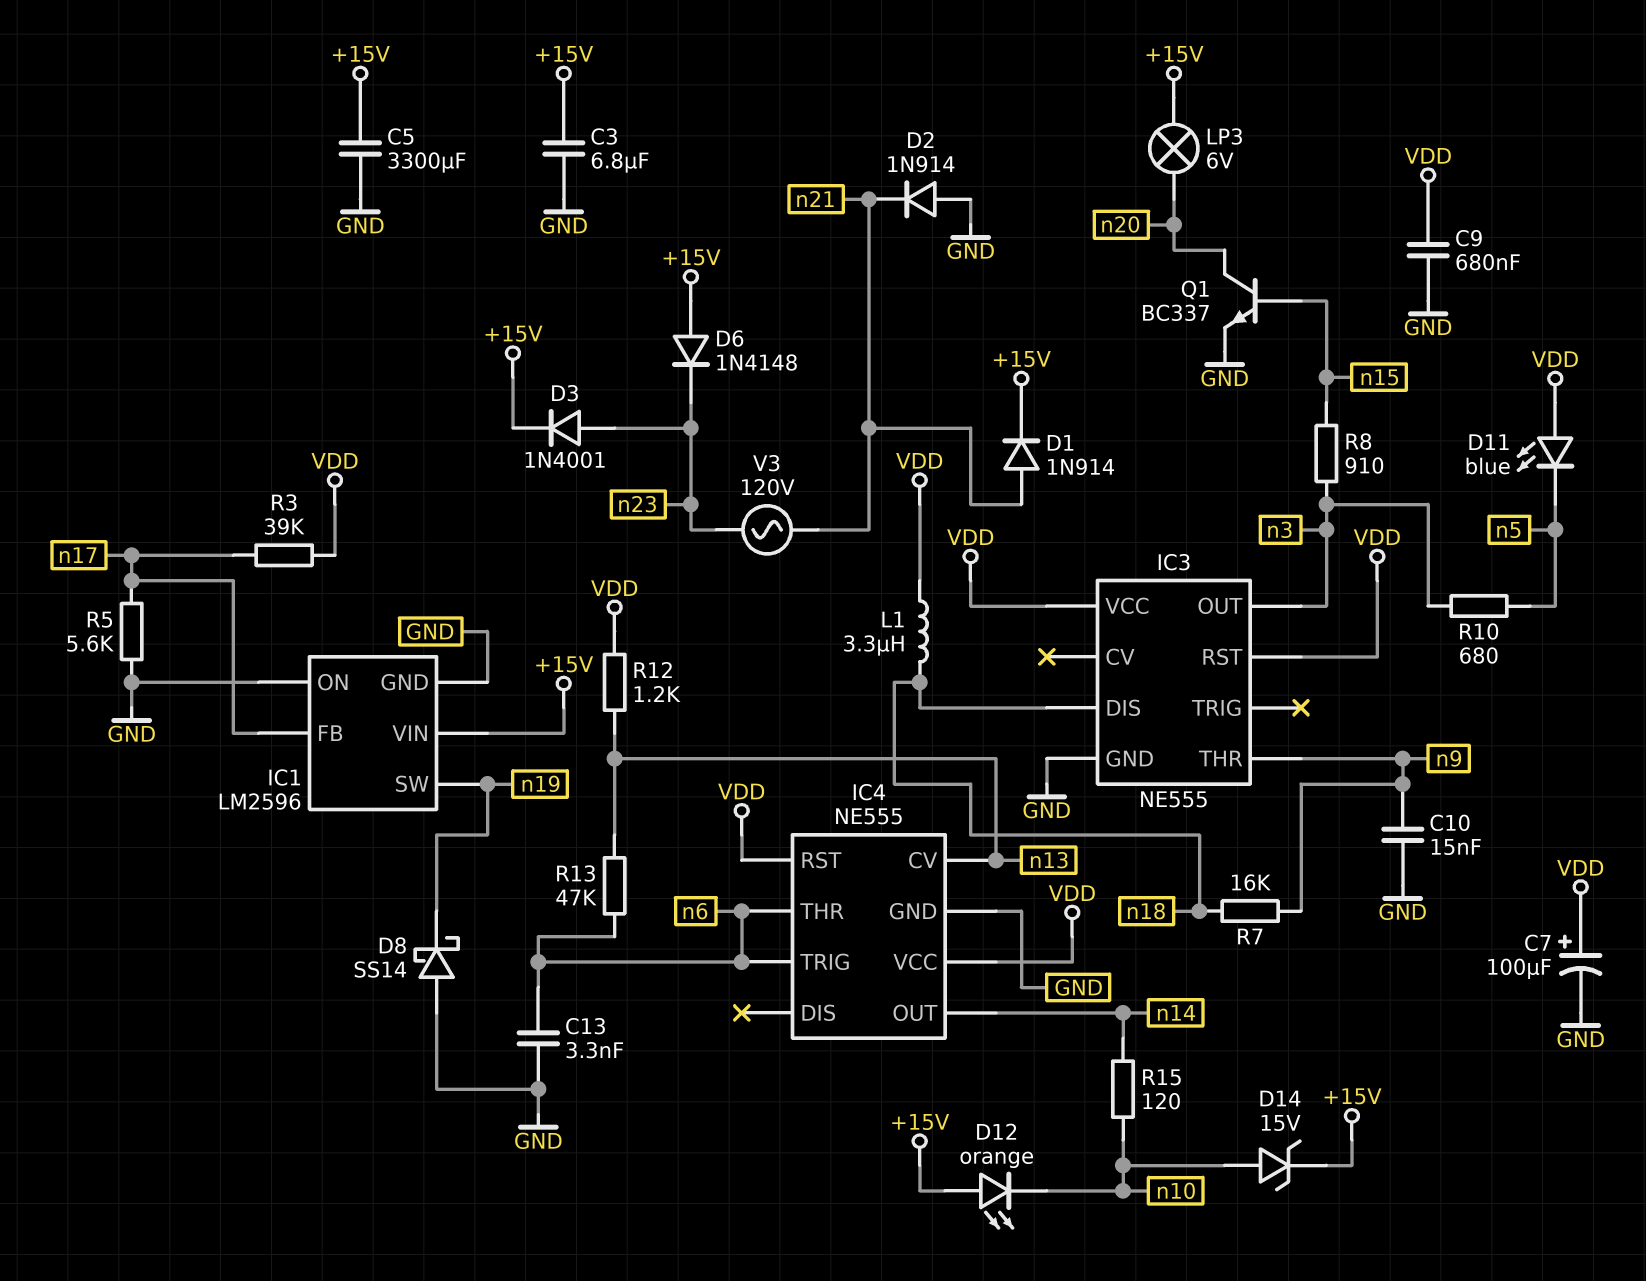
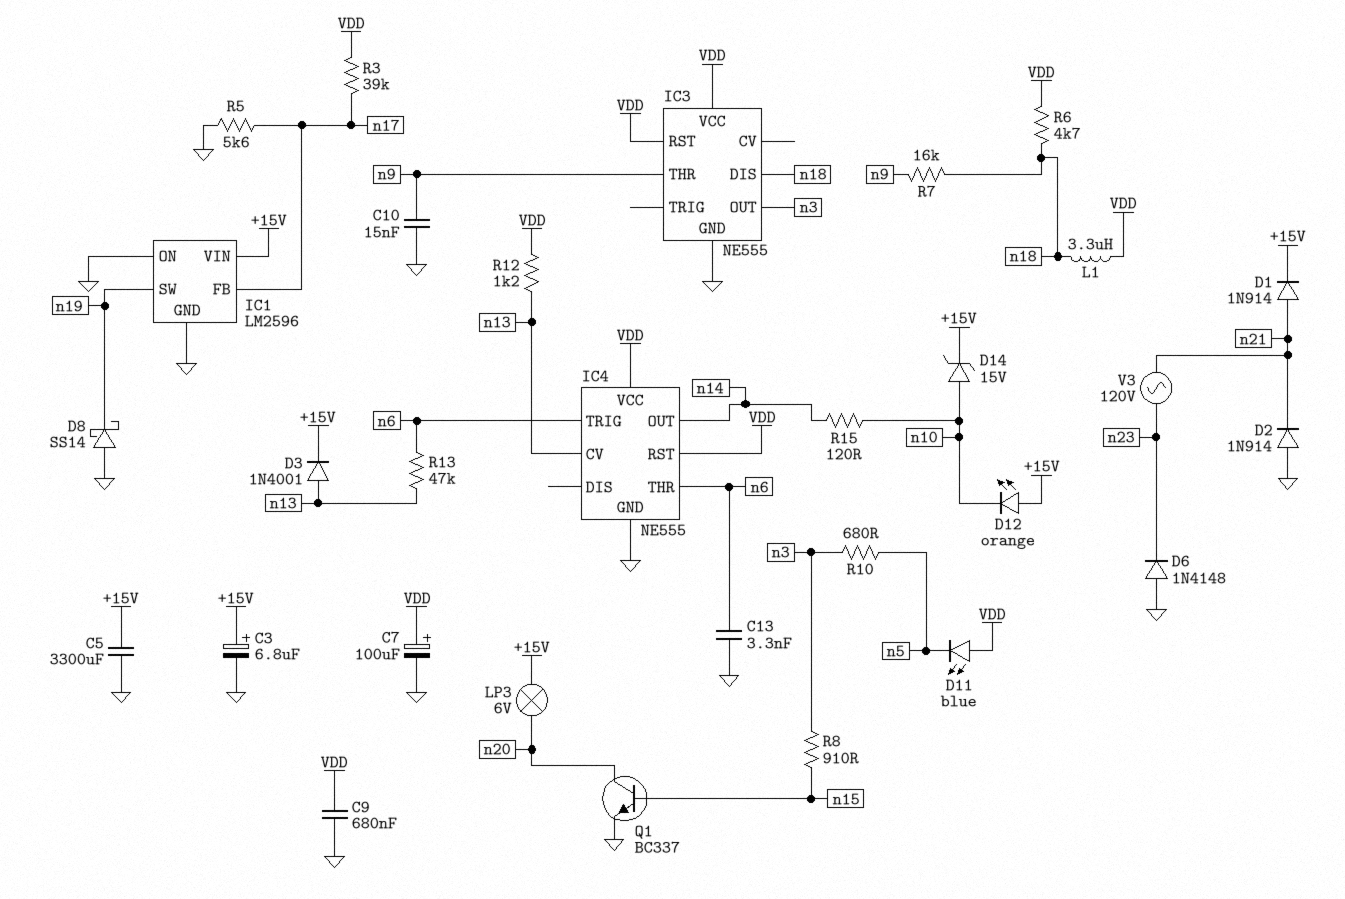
C3: 6.8uF (+15V, GND) -> 6.8uF (plus +15V, minus GND)
D3: diode 1N4001 (A n23, K +15V) -> diode 1N4001 (A n13, K +15V)
D6: diode 1N4148 (A +15V, K n23) -> diode 1N4148 (A GND, K n23)
R6: none -> 4.7k (VDD, n18)

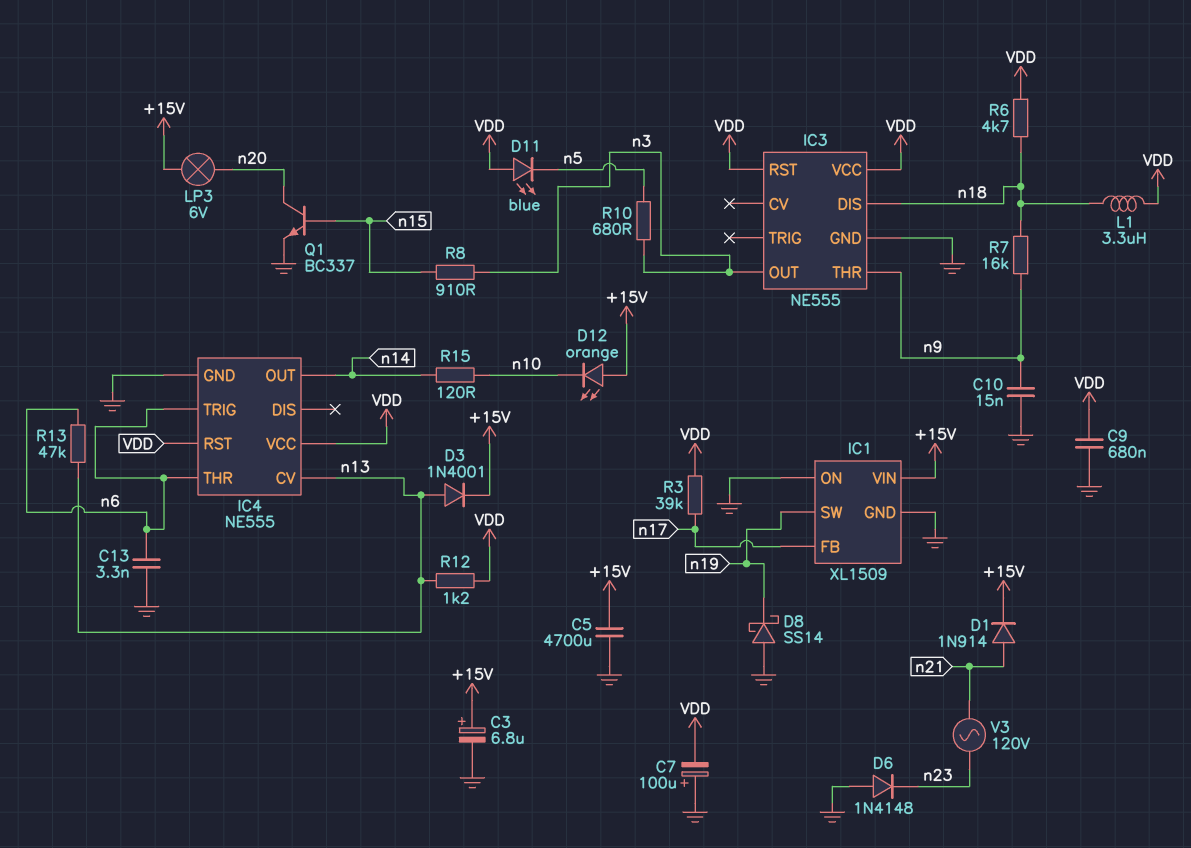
C5: 3300uF (+15V, GND) -> 4700uF (+15V, GND)
C7: 100uF (plus VDD, minus GND) -> 100uF (plus GND, minus VDD)
D2: diode 1N914 (A GND, K n21) -> none
D14: zener 15V (A n10, K +15V) -> none
IC1: LM2596 -> XL1509
R5: 5.6k (GND, n17) -> none

